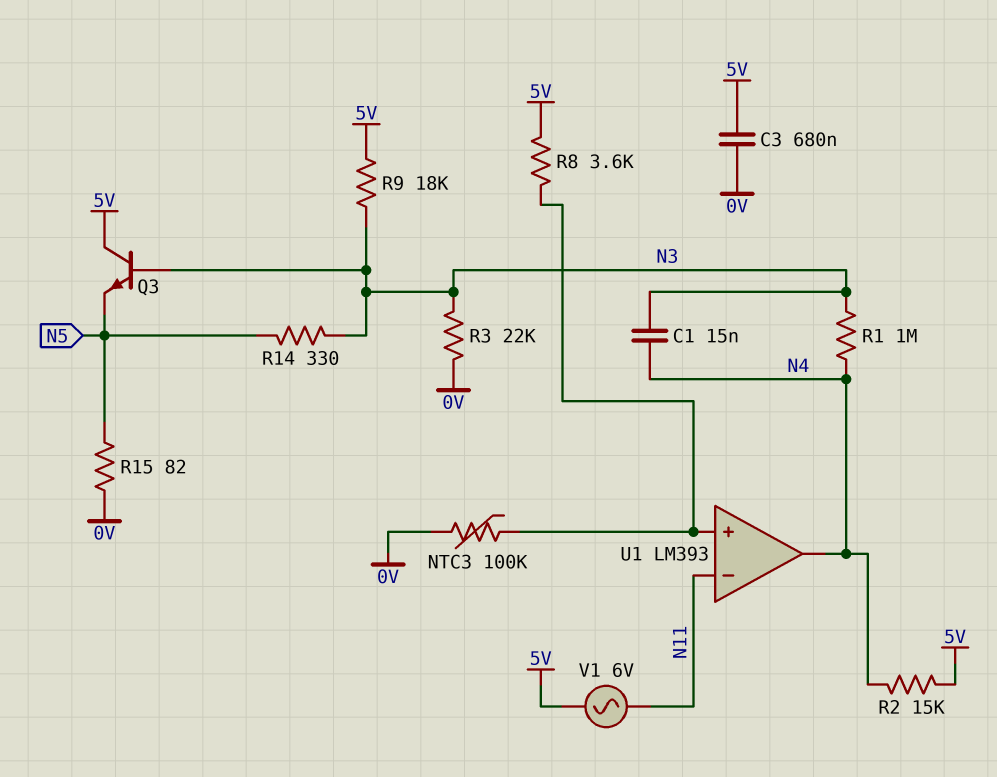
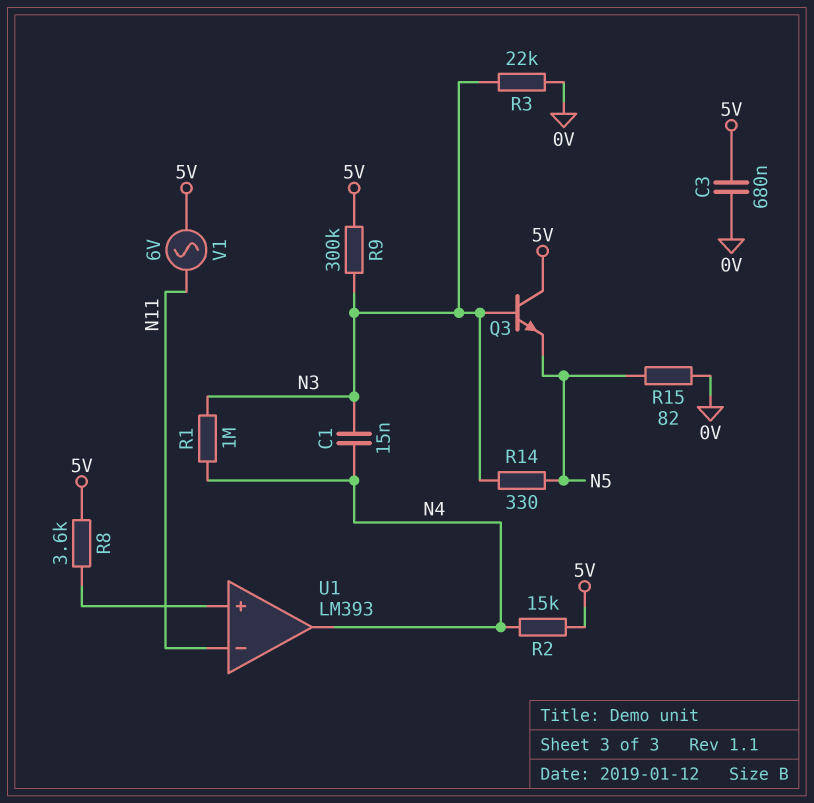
NTC3: 100k (0V, U1/in+) -> none
R9: 18k (5V, N3) -> 300k (5V, N3)

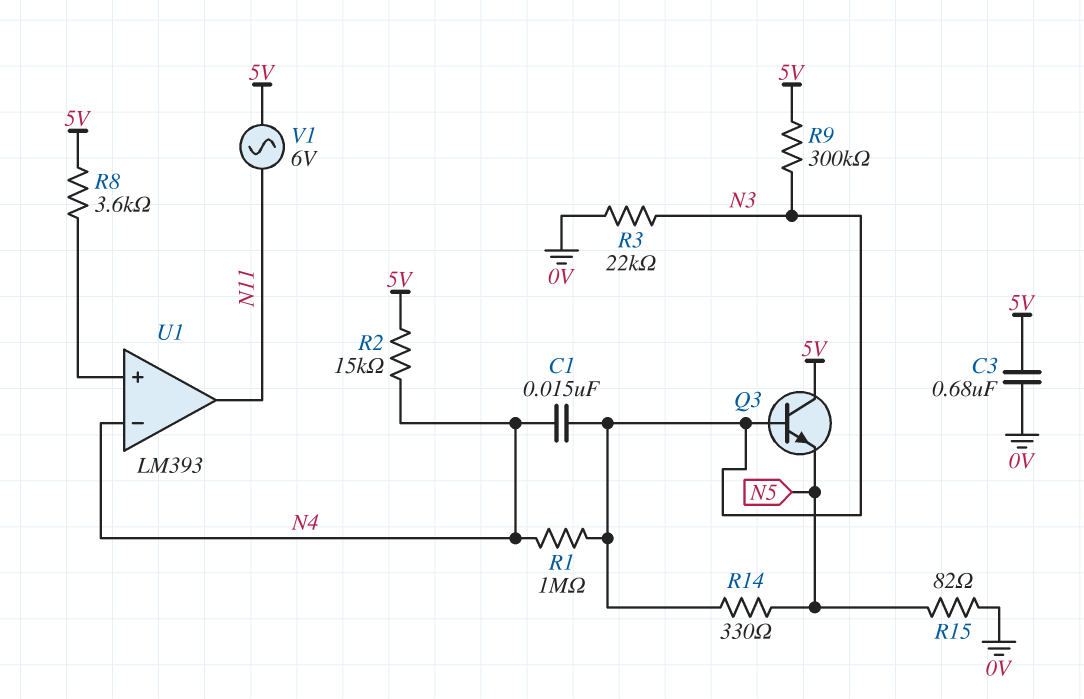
U1 pin in-: N11 -> N4
U1 pin out: N4 -> N11

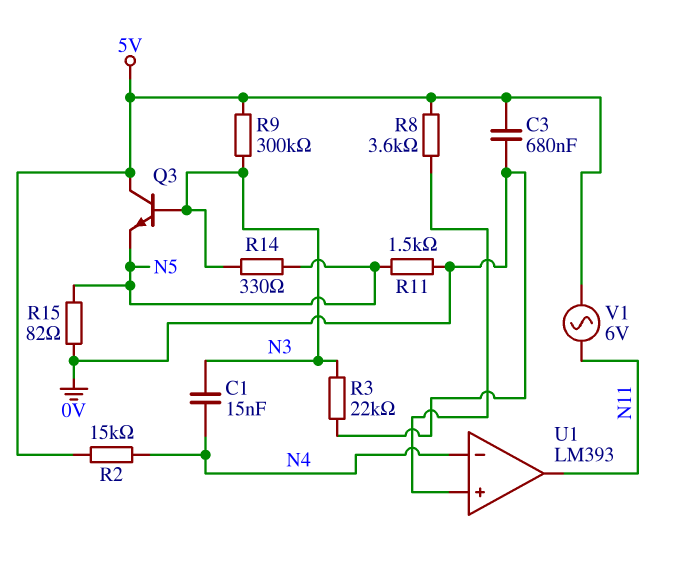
R1: 1M (N3, N4) -> none
R11: none -> 1.5k (0V, N5)

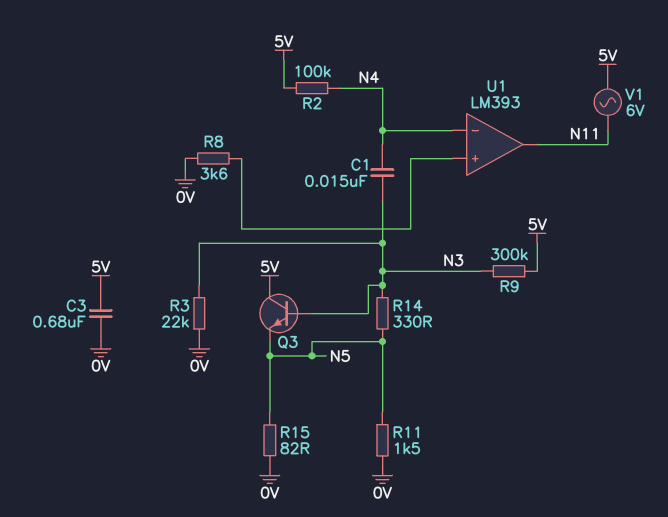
R2: 15k (5V, N4) -> 100k (5V, N4)
R8: 3.6k (5V, U1/in+) -> 3.6k (0V, U1/in+)

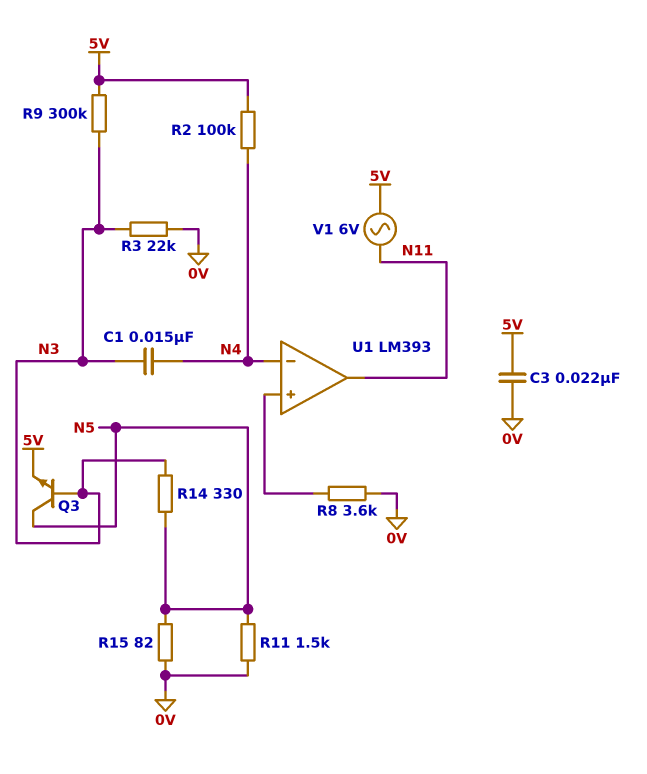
C3: 680nF (0V, 5V) -> 22nF (0V, 5V)
Q3: NPN (B N3, C 5V, E N5) -> NPN (B N3, C N5, E 5V)

